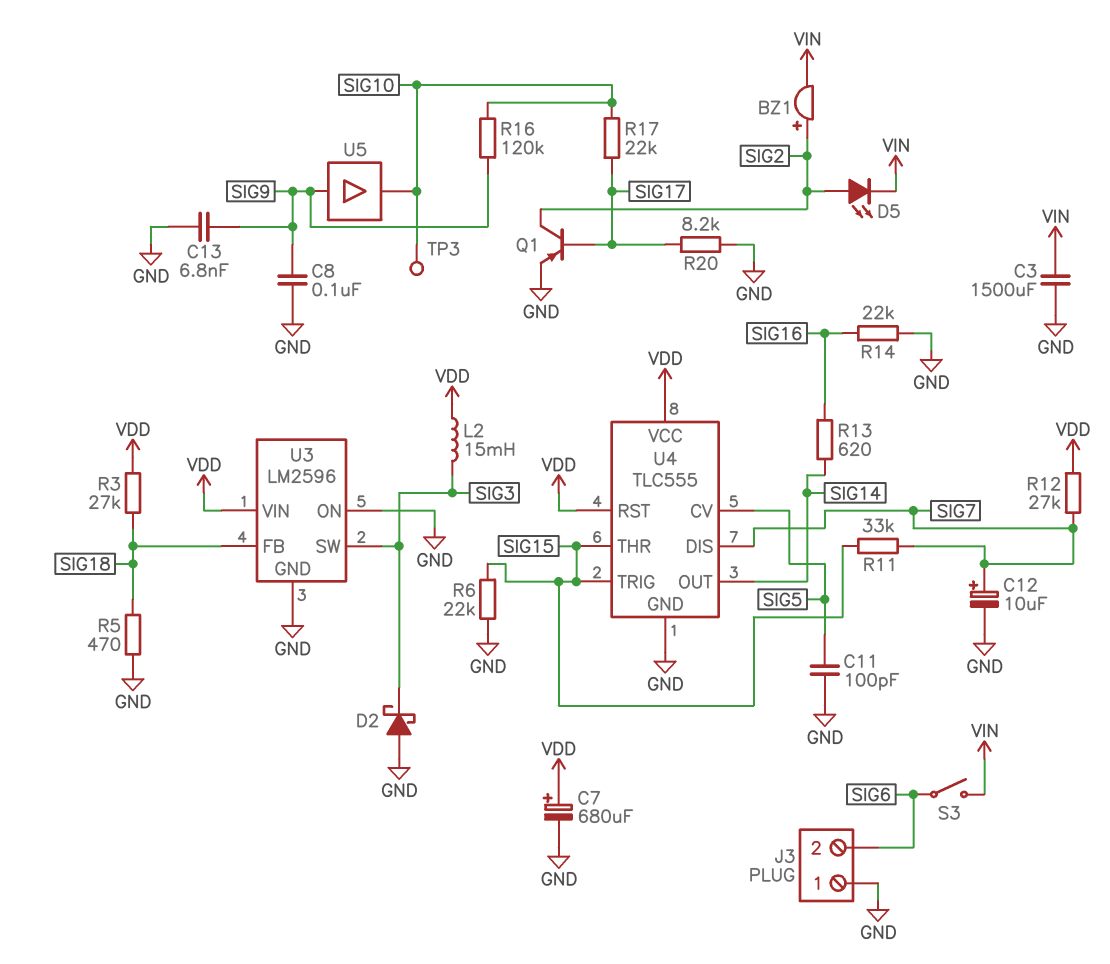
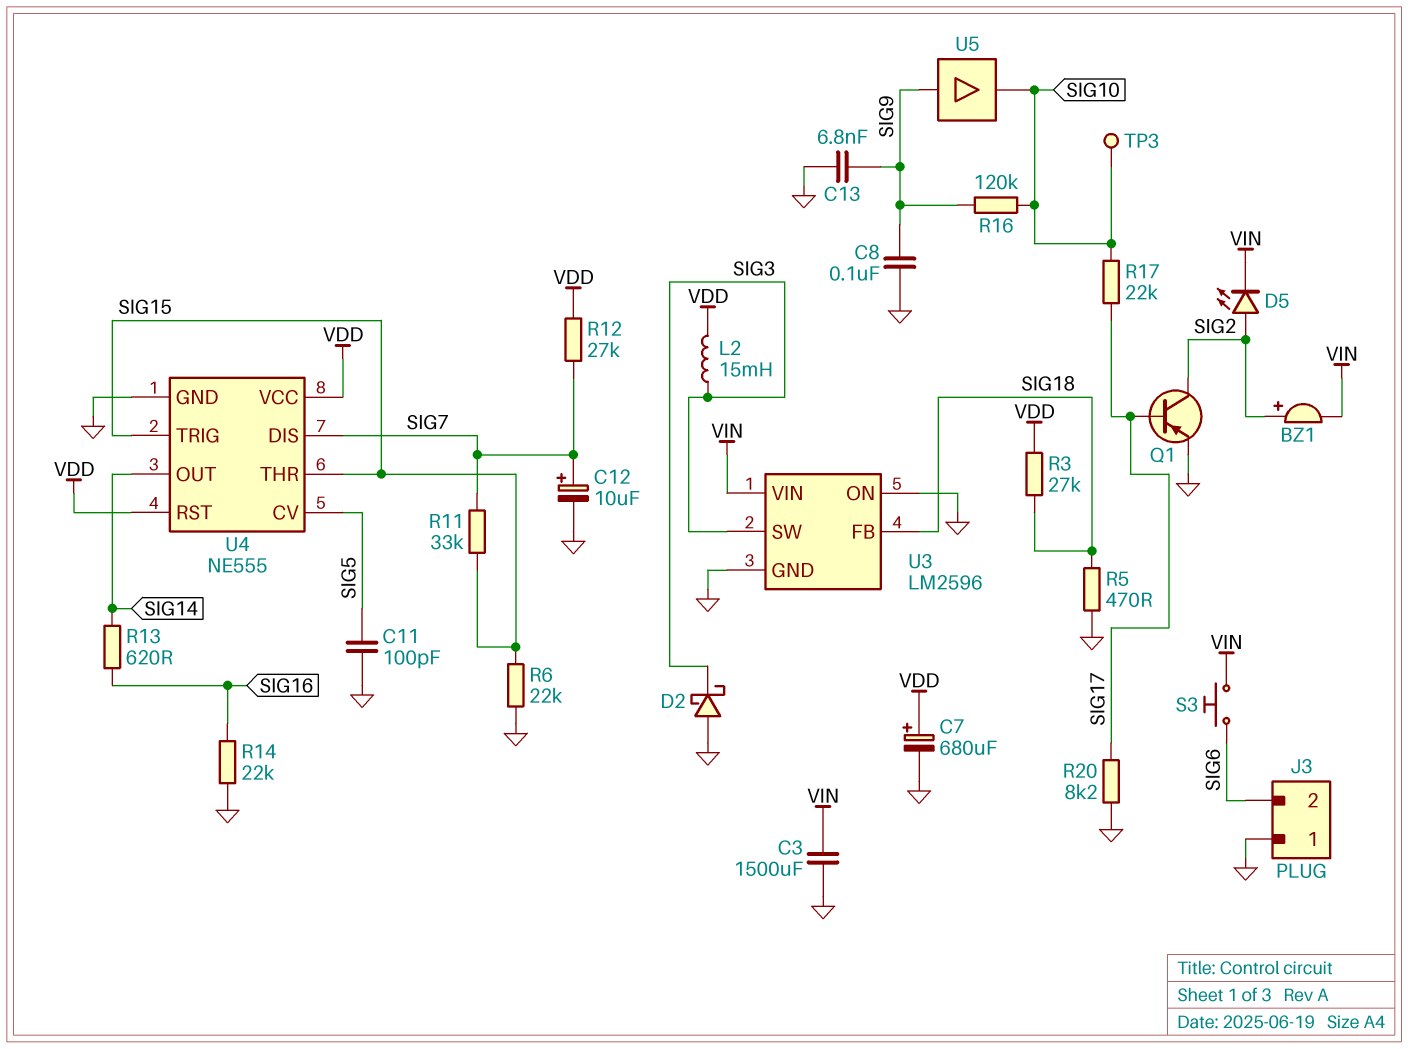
S3: switch (SIG6, VIN) -> button (SIG6, VIN)
U3 pin VIN: VDD -> VIN
U4: TLC555 -> NE555

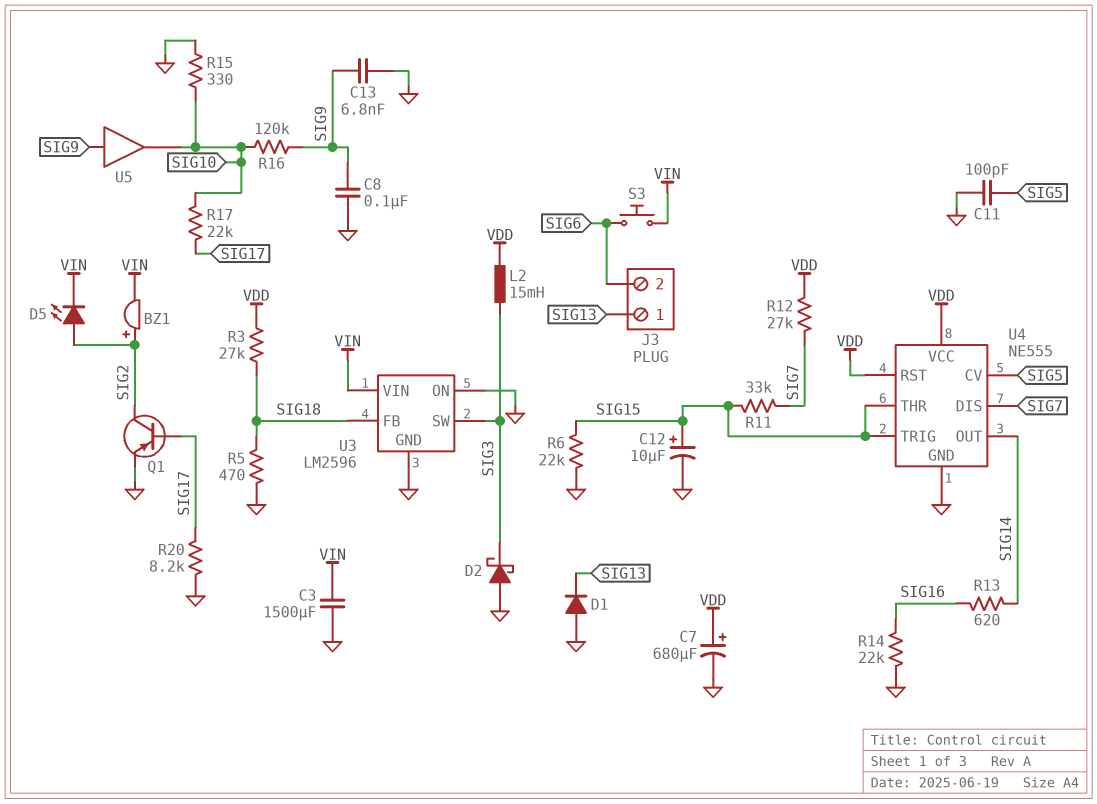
C12: 10uF (plus SIG7, minus GND) -> 10uF (plus SIG15, minus GND)
D1: none -> diode (A GND, K SIG13)
J3 pin 1: GND -> SIG13
R15: none -> 330 (GND, SIG10)
TP3: test point (SIG10) -> none

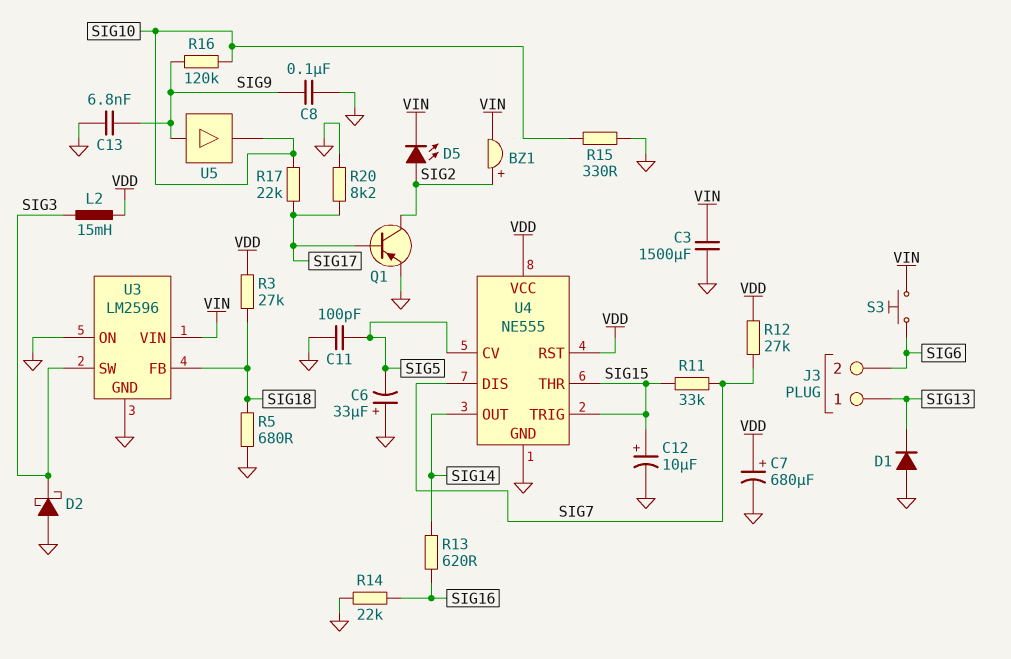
C6: none -> 33uF (plus GND, minus SIG5)
R5: 470 (GND, SIG18) -> 680 (GND, SIG18)
R6: 22k (GND, SIG15) -> none

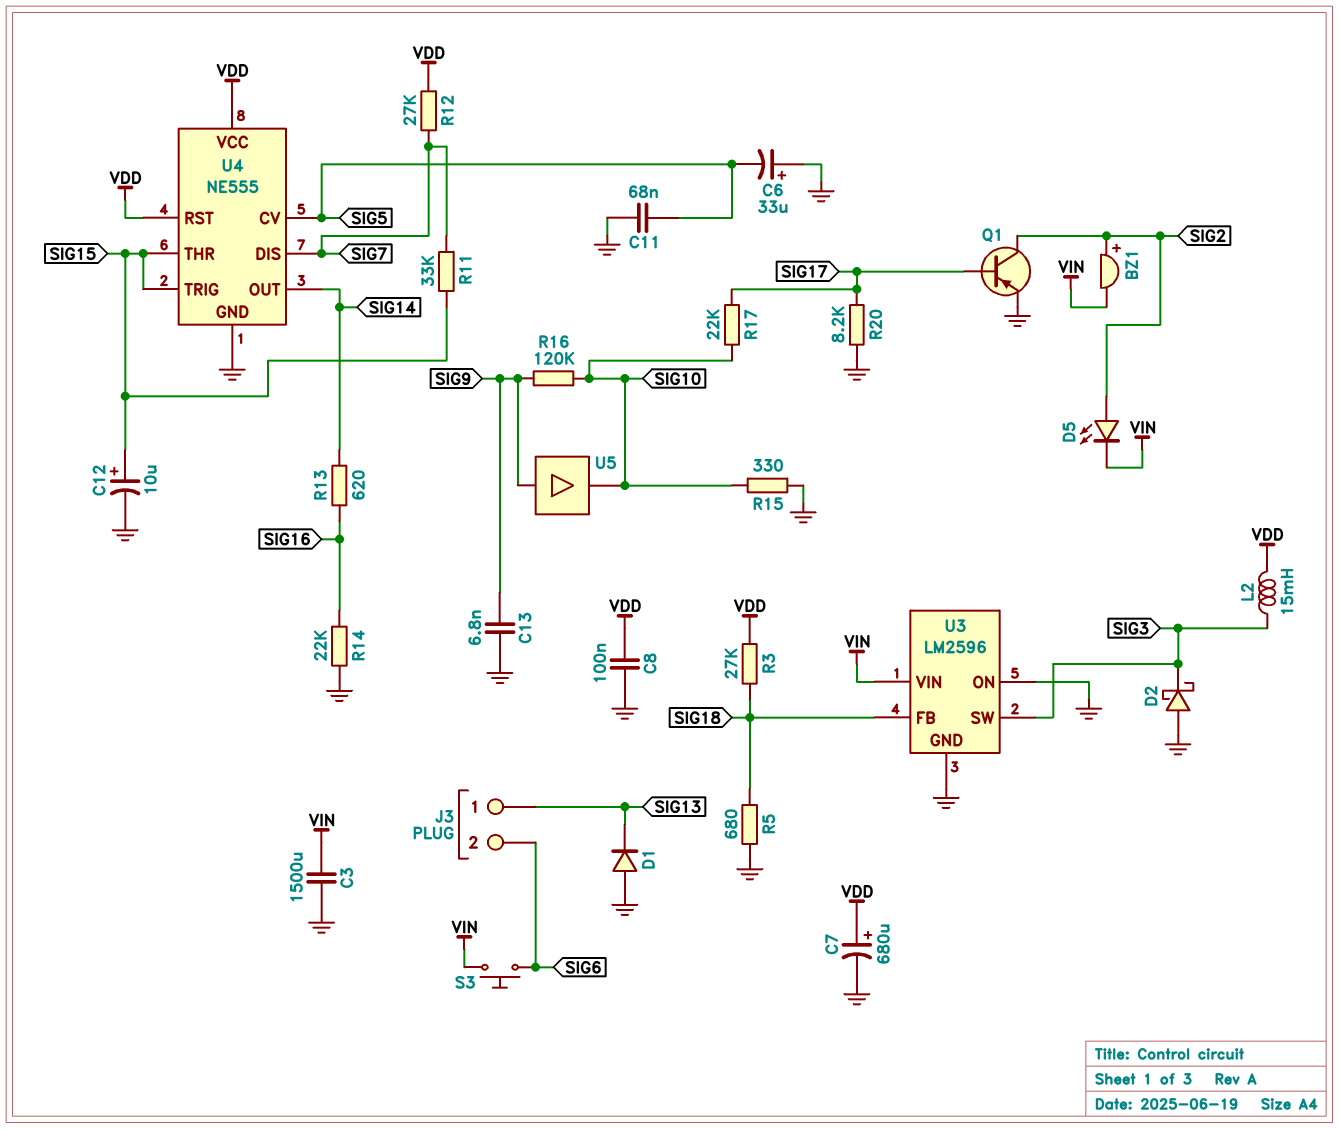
C8: 100nF (GND, SIG9) -> 100nF (GND, VDD)
C11: 100pF (GND, SIG5) -> 68nF (GND, SIG5)

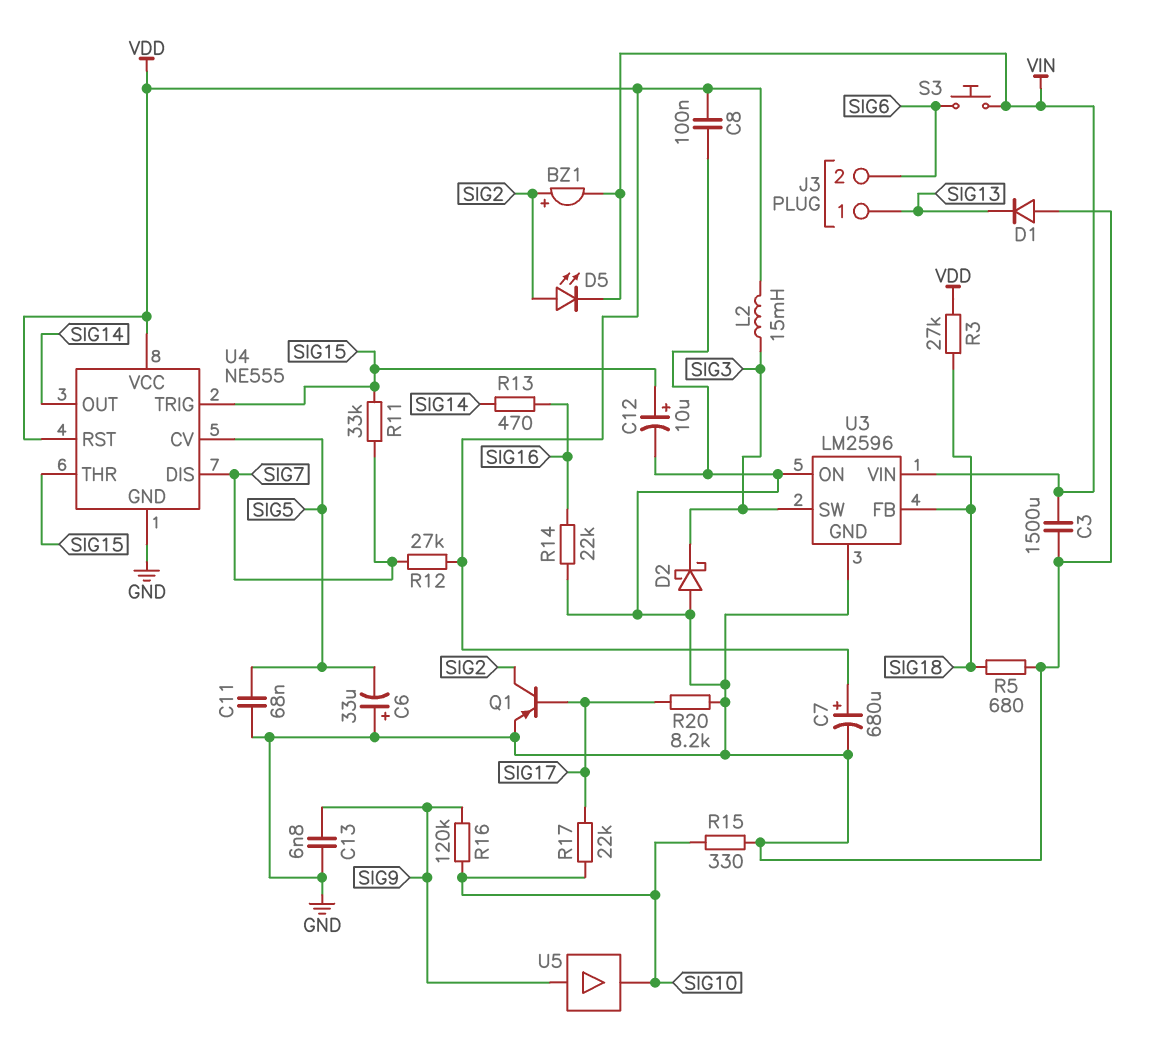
R13: 620 (SIG14, SIG16) -> 470 (SIG14, SIG16)

